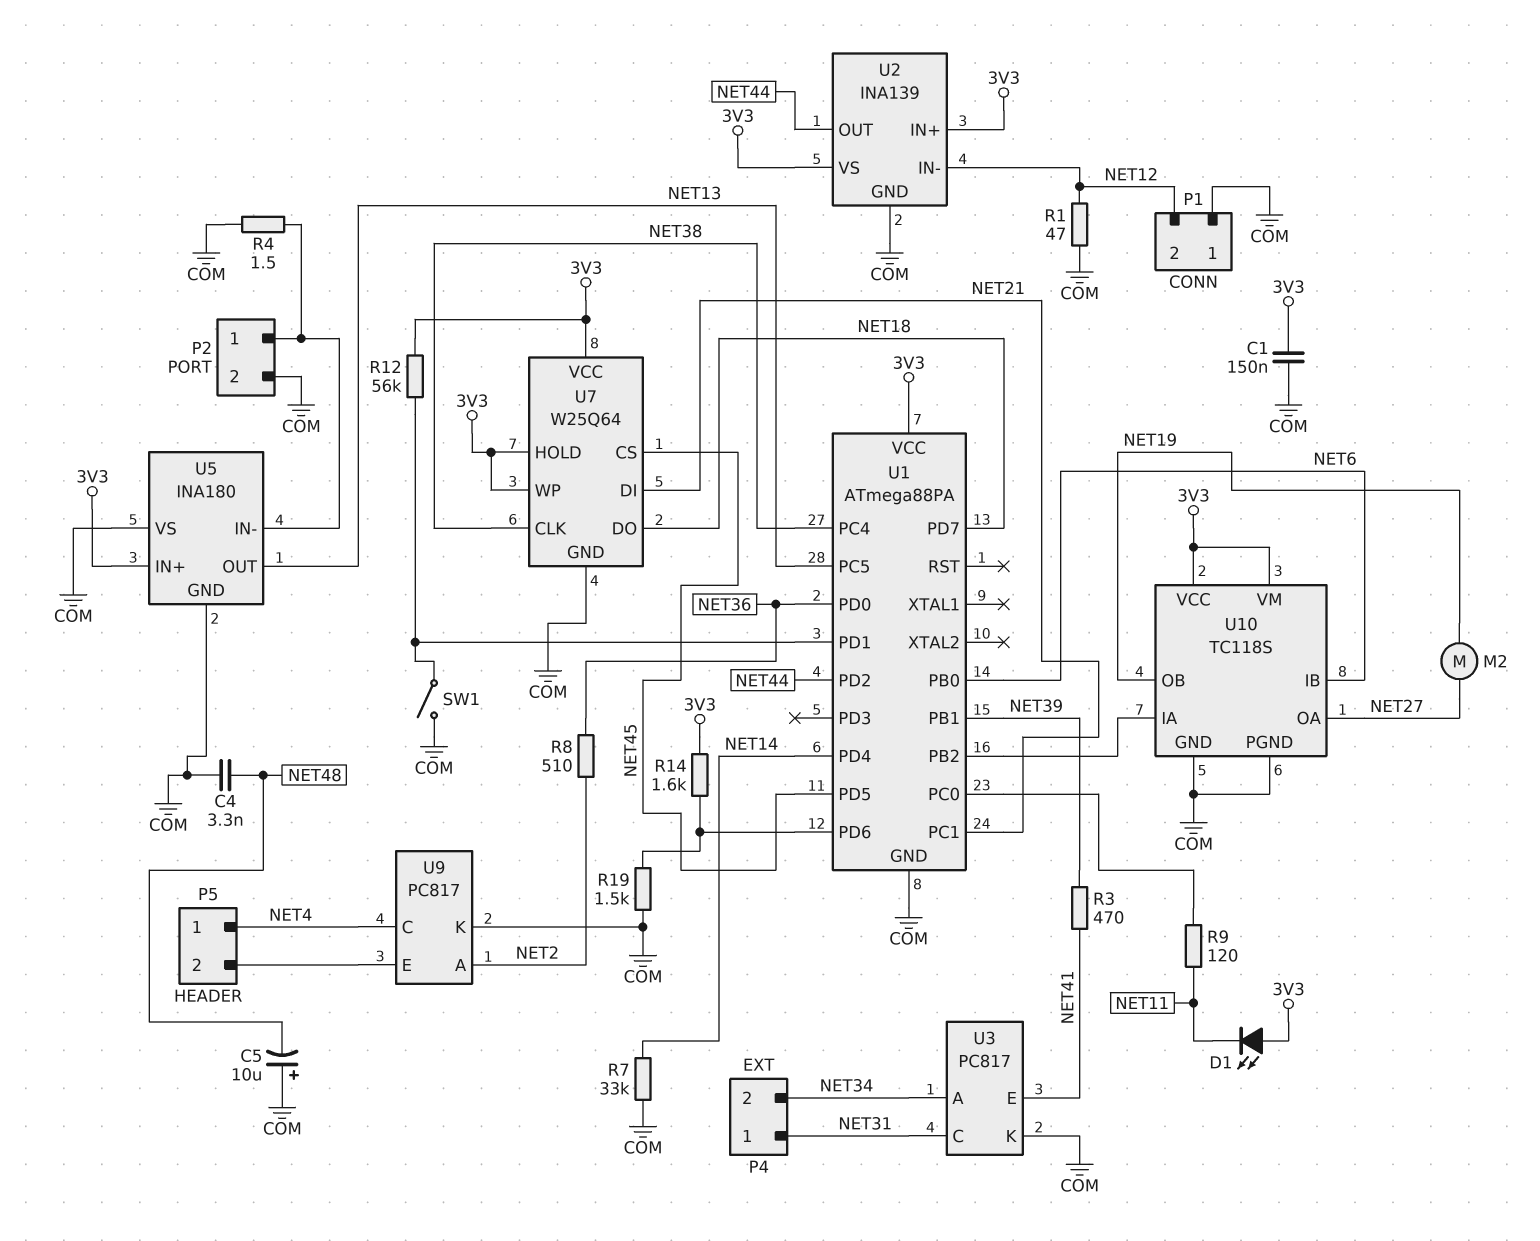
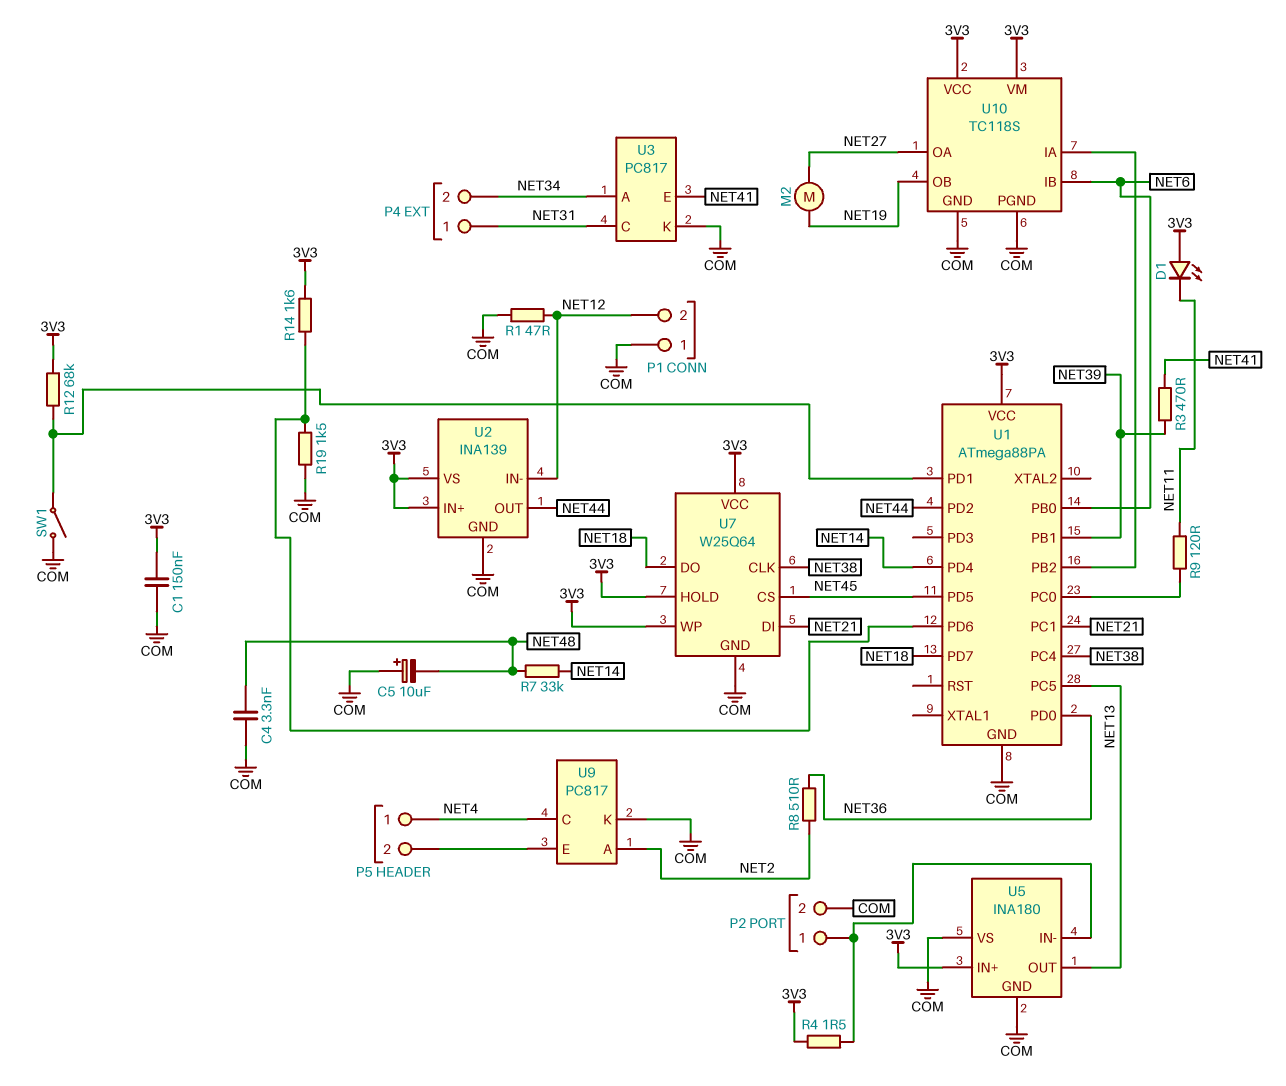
R4: 1.5 (COM, P2/1) -> 1.5 (3V3, P2/1)
R7: 33k (COM, NET14) -> 33k (NET14, NET48)
R12: 56k (3V3, U1/PD1) -> 68k (3V3, U1/PD1)

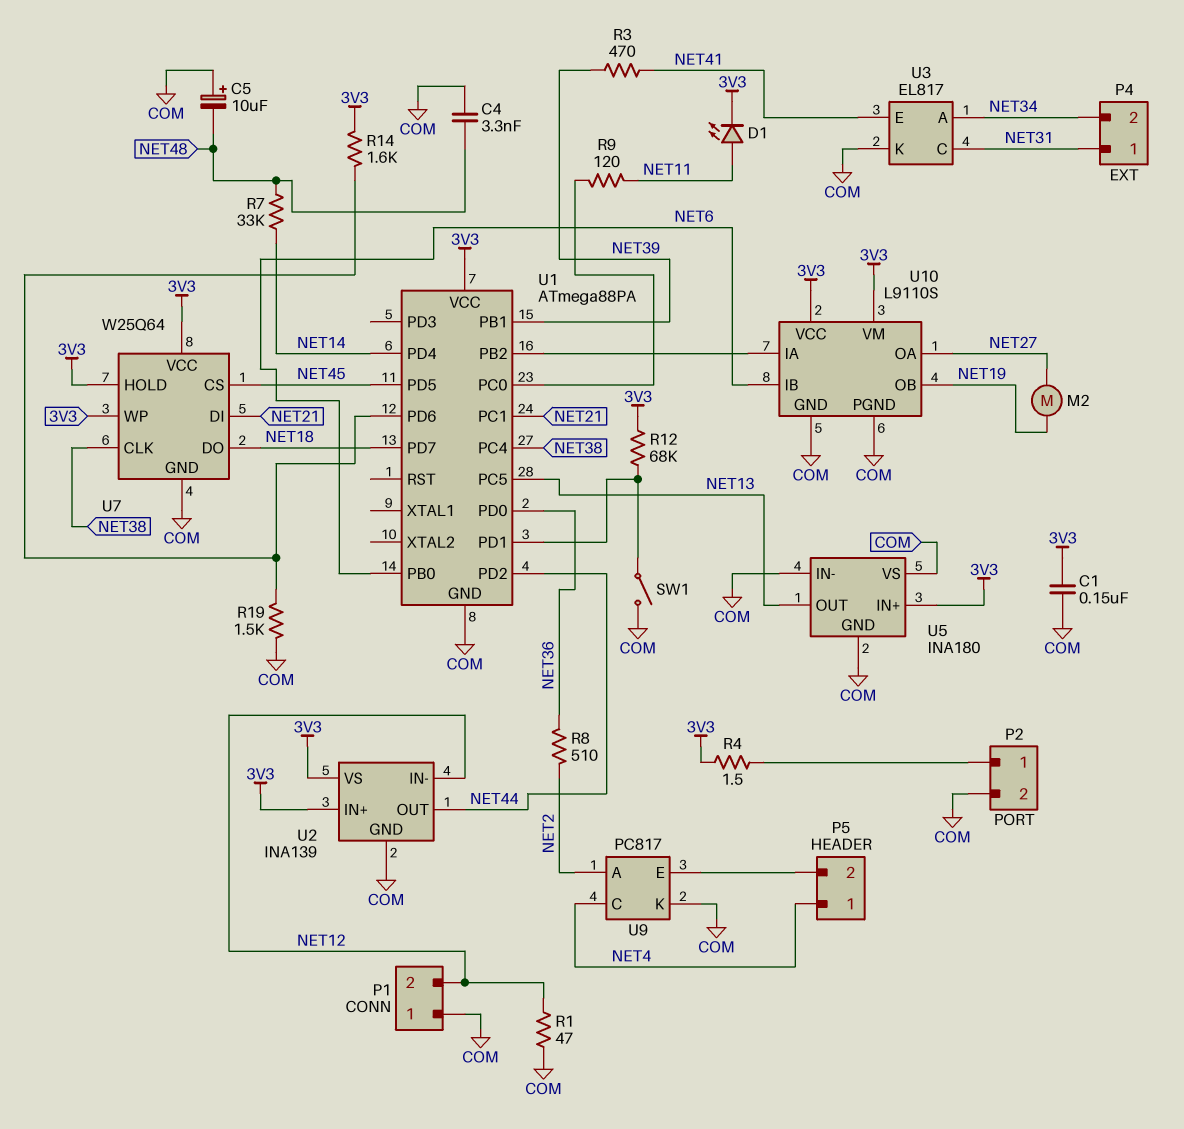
D1: LED (A 3V3, K NET11) -> LED (A NET11, K 3V3)
U3: PC817 -> EL817
U5 pin IN-: P2/1 -> COM
U10: TC118S -> L9110S

